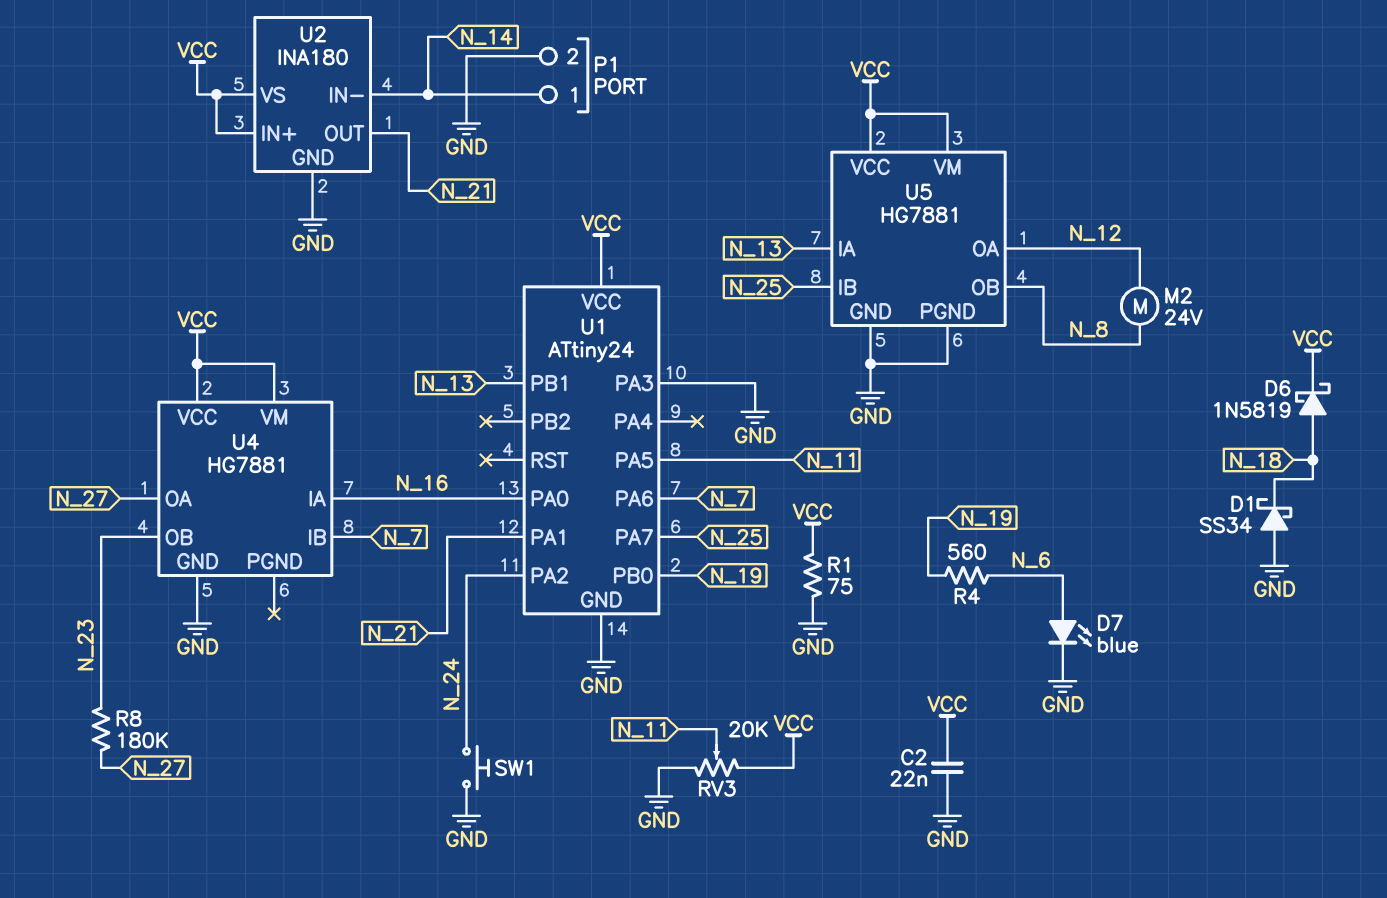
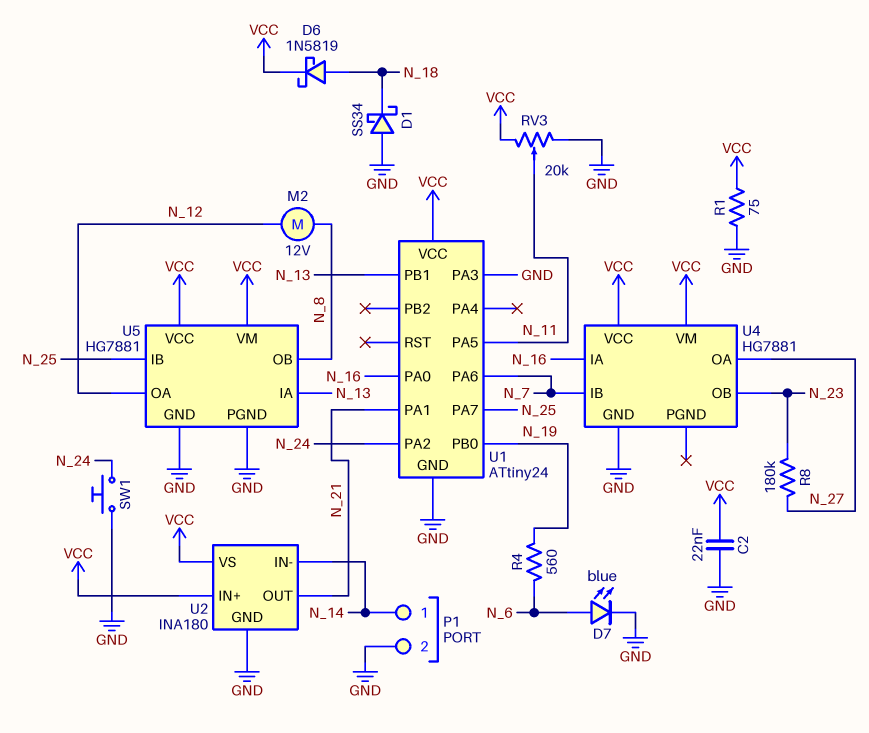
M2: motor 24V (N_8, N_12) -> motor 12V (N_8, N_12)

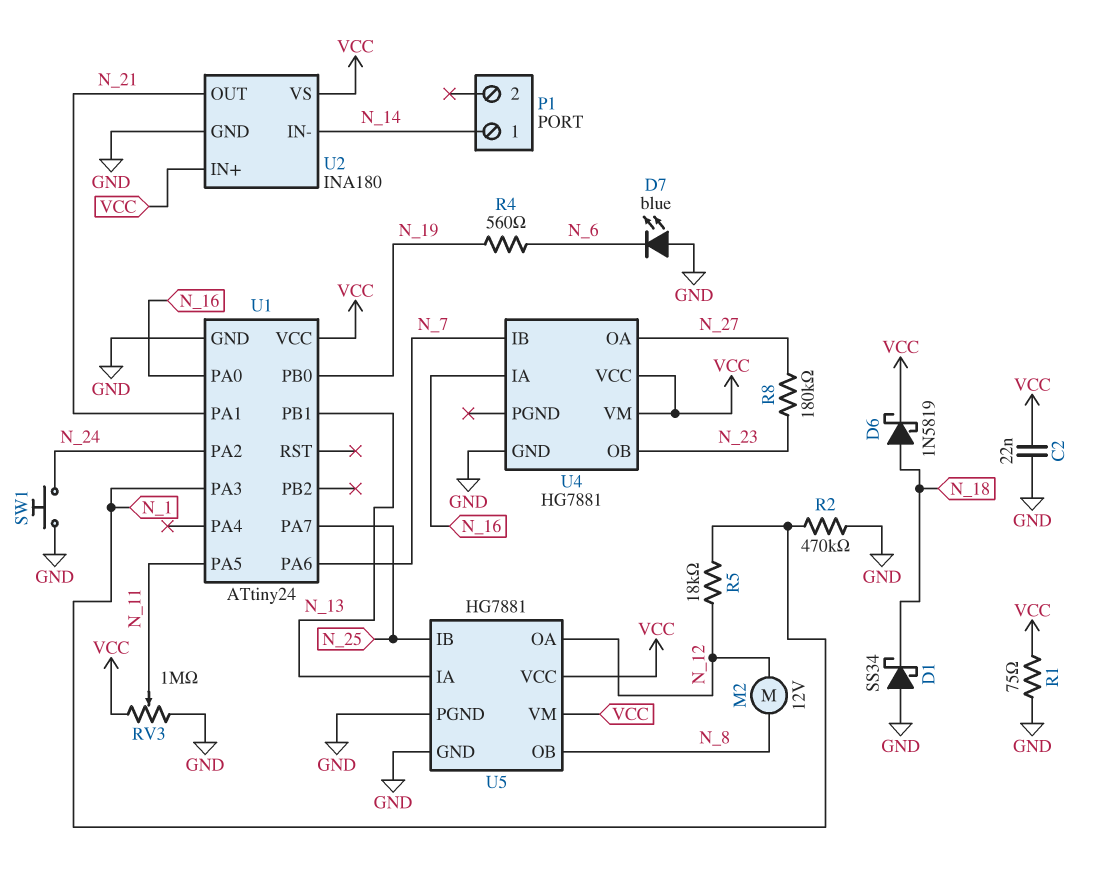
D7: LED blue (A N_6, K GND) -> LED blue (A GND, K N_6)
P1 pin 2: GND -> none
R2: none -> 470k (GND, N_1)
R5: none -> 18k (N_1, N_12)
RV3: 20k (GND, VCC, wiper N_11) -> 1M (GND, VCC, wiper N_11)
U1 pin PA3: GND -> N_1

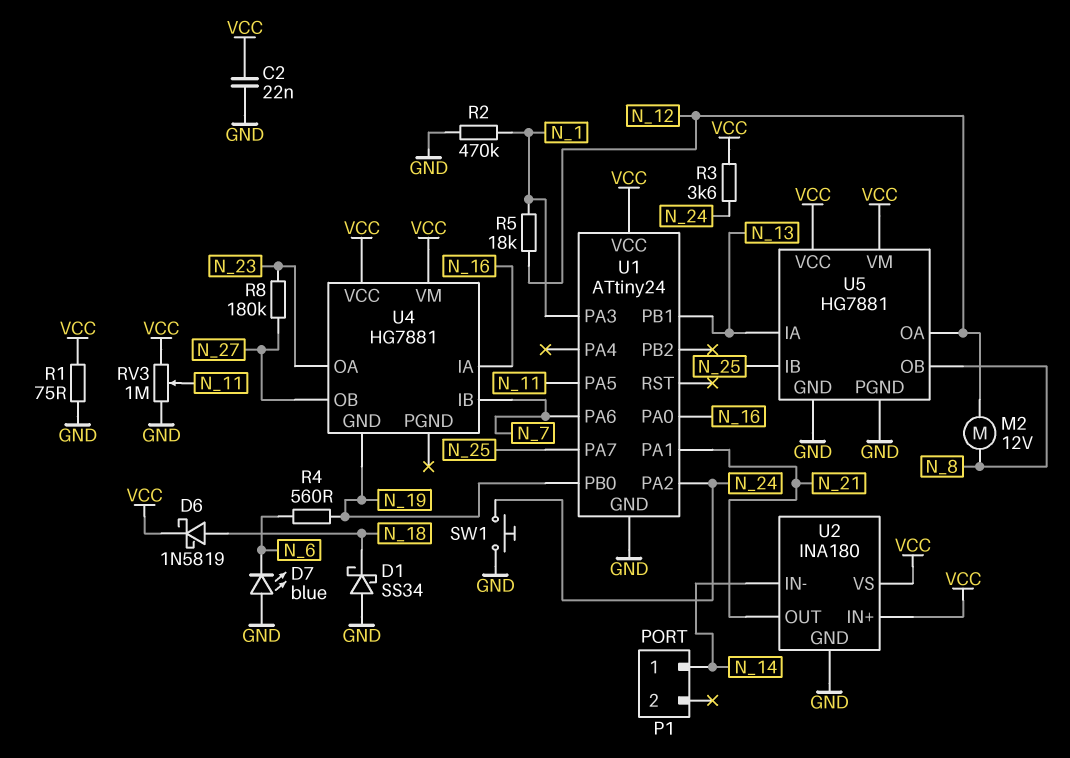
R3: none -> 3.6k (N_24, VCC)
U4 pin GND: GND -> N_19
U4 pin OA: N_27 -> N_23
U4 pin OB: N_23 -> N_27

